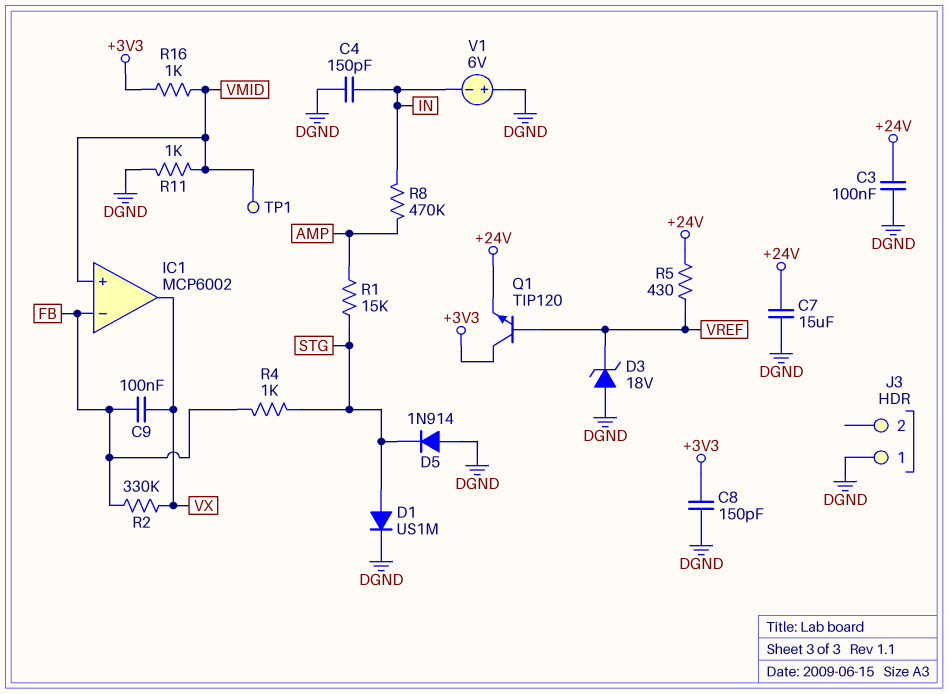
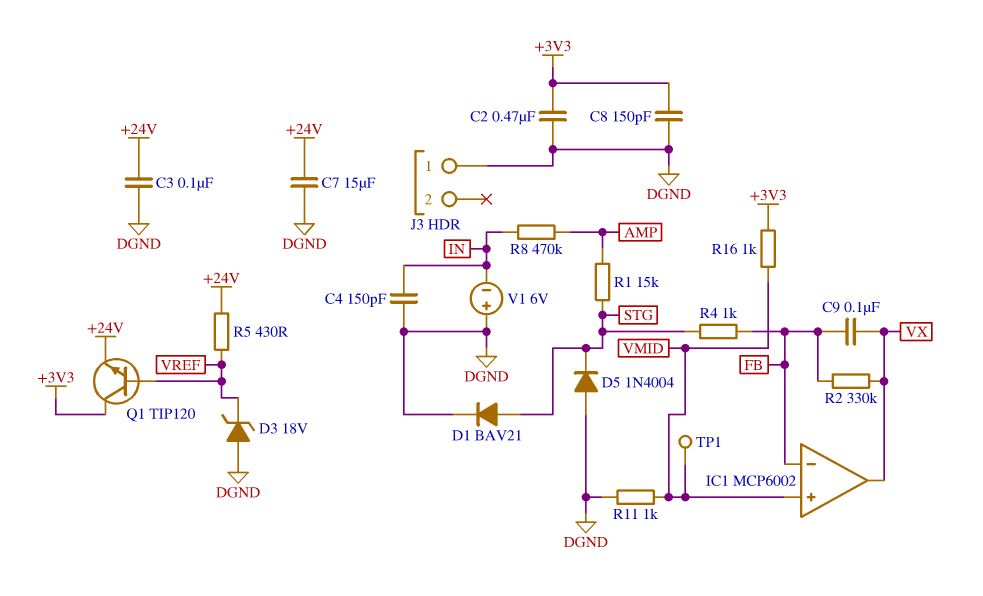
C2: none -> 470nF (+3V3, DGND)
D1: diode US1M (A STG, K DGND) -> diode BAV21 (A STG, K DGND)
D5: diode 1N914 (A DGND, K STG) -> diode 1N4004 (A DGND, K STG)

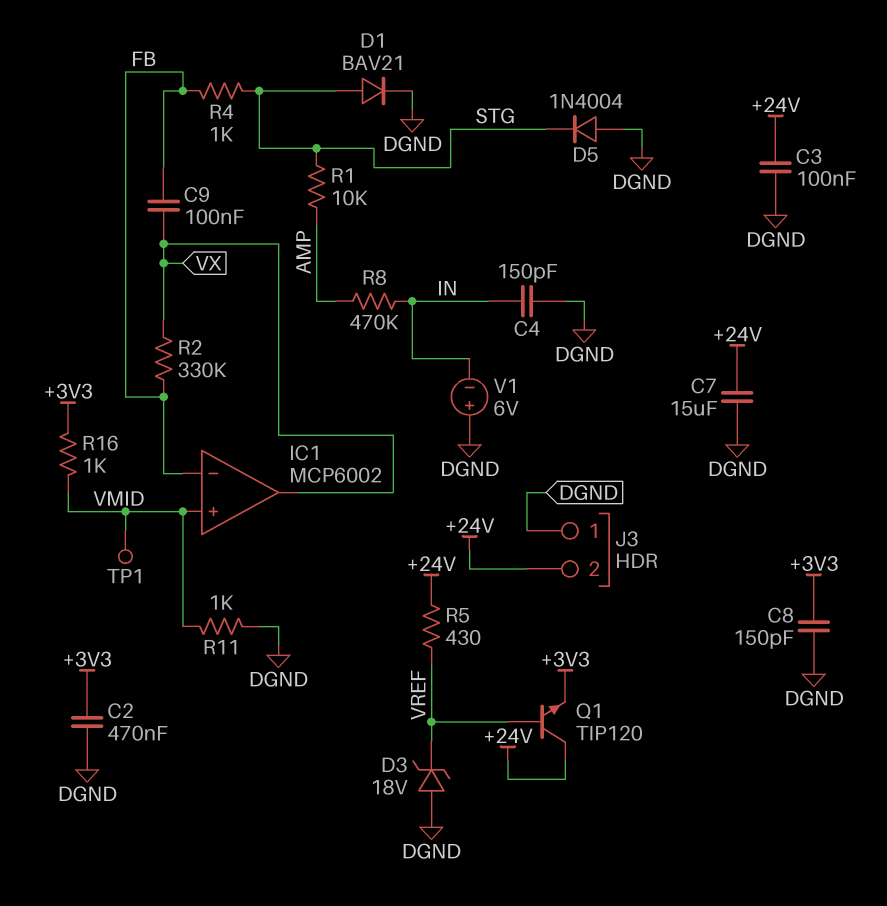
J3 pin 2: none -> +24V
Q1: NPN TIP120 (B VREF, C +3V3, E +24V) -> NPN TIP120 (B VREF, C +24V, E +3V3)
R1: 15k (AMP, STG) -> 10k (AMP, STG)

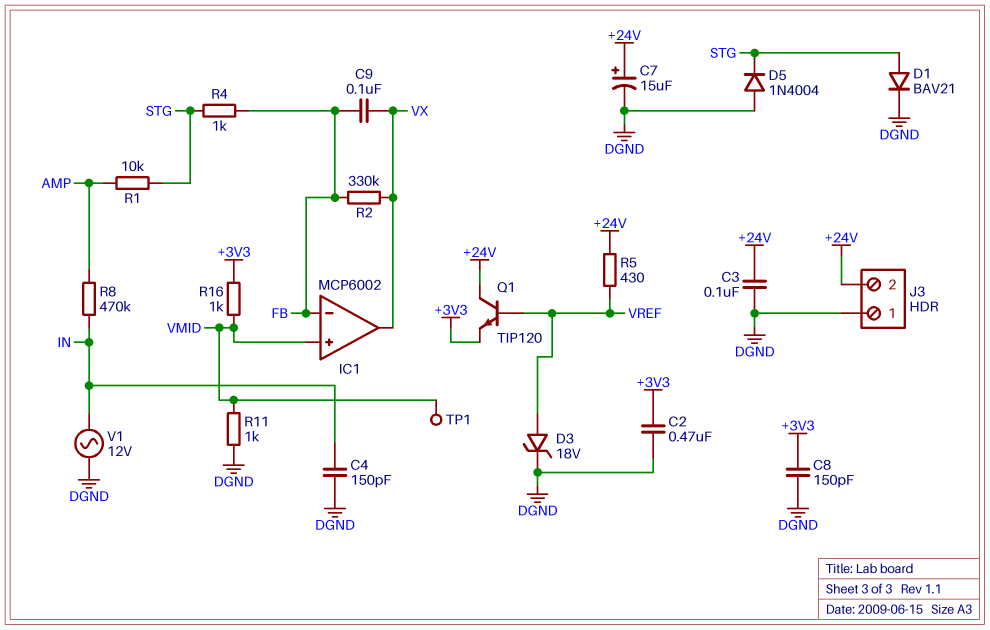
C7: 15uF (+24V, DGND) -> 15uF (plus +24V, minus DGND)
D3: zener 18V (A DGND, K VREF) -> zener 18V (A VREF, K DGND)
V1: 6V (plus DGND, minus IN) -> AC 12V (DGND, IN)

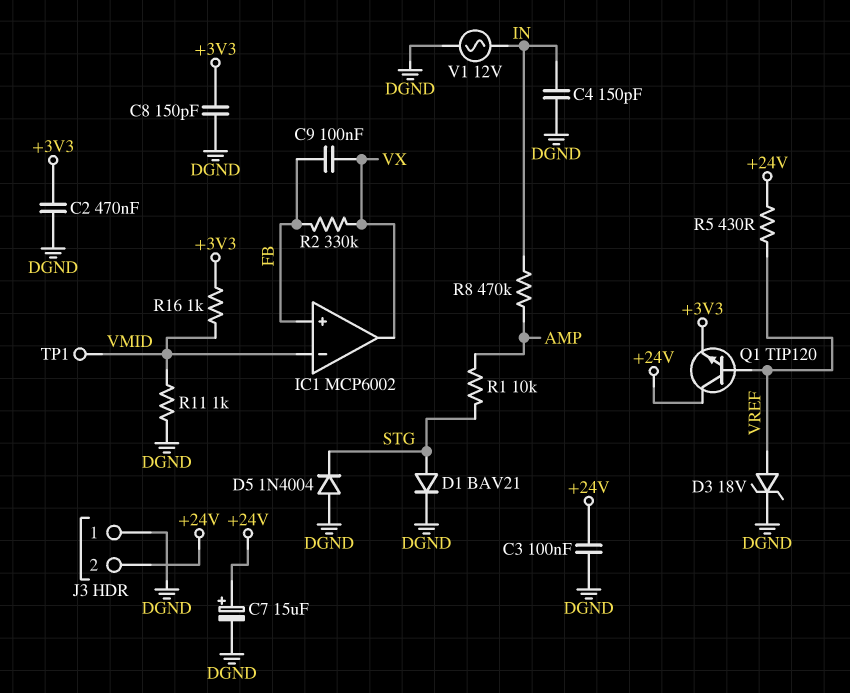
IC1 pin in+: VMID -> FB
IC1 pin in-: FB -> VMID
R4: 1k (FB, STG) -> none

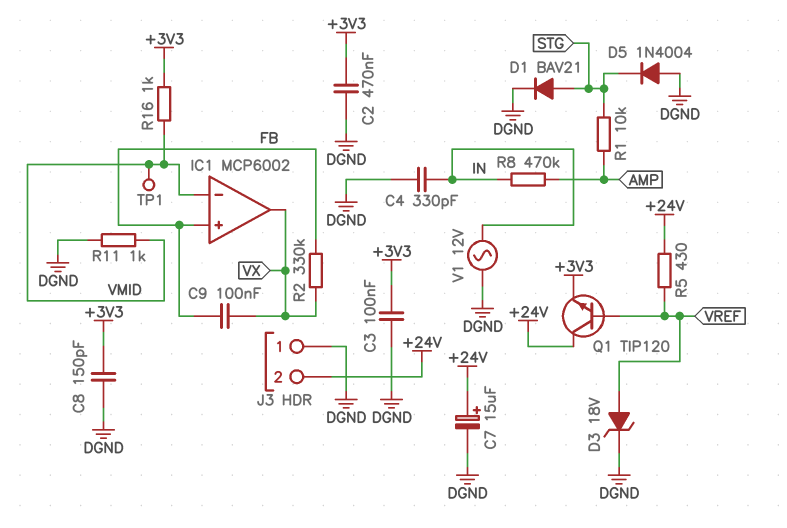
C3: 100nF (+24V, DGND) -> 100nF (+3V3, DGND)
C4: 150pF (DGND, IN) -> 330pF (DGND, IN)

